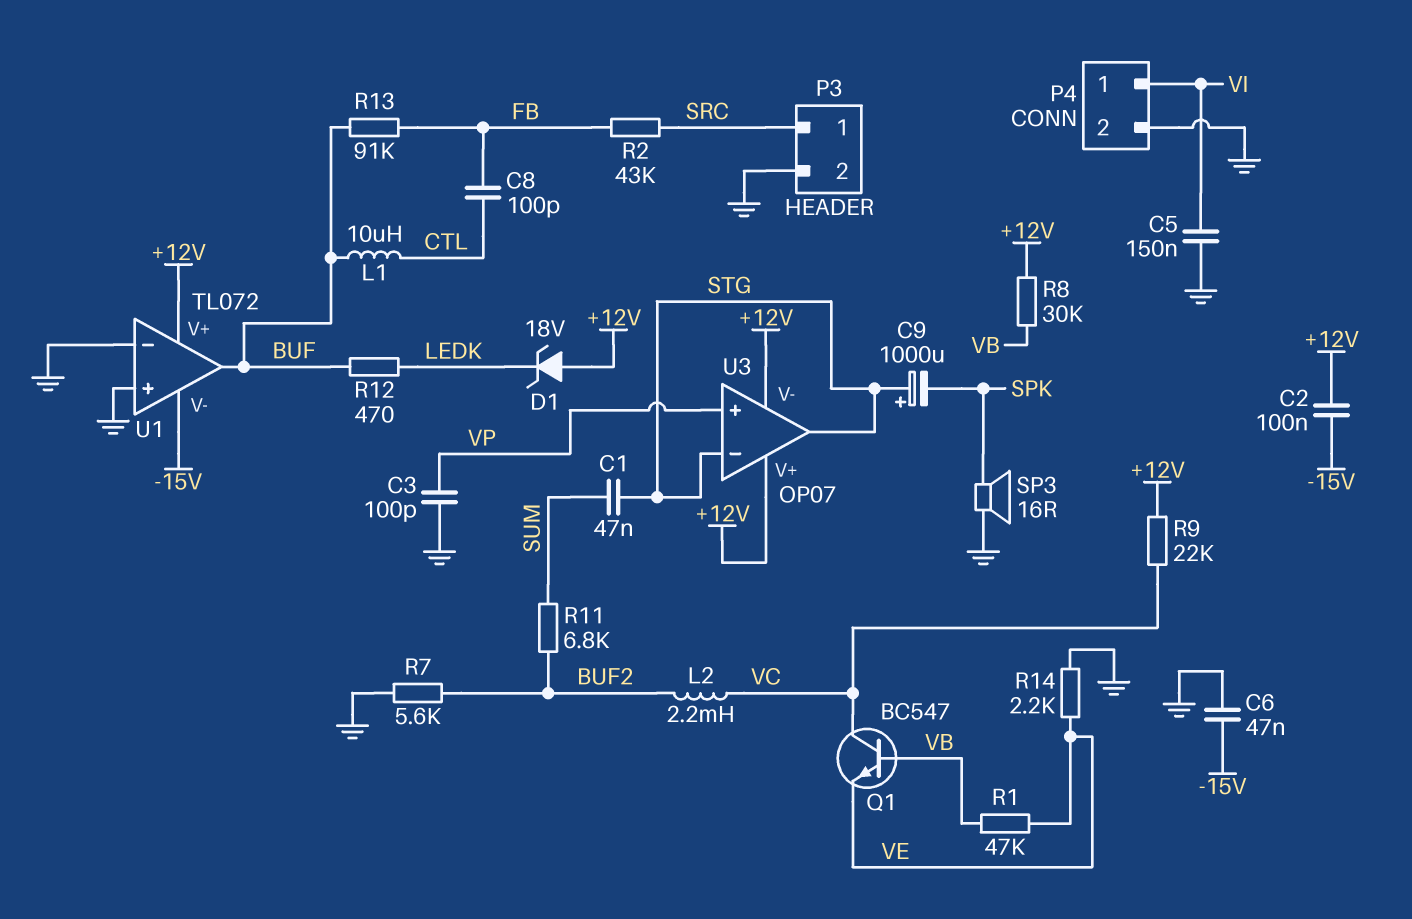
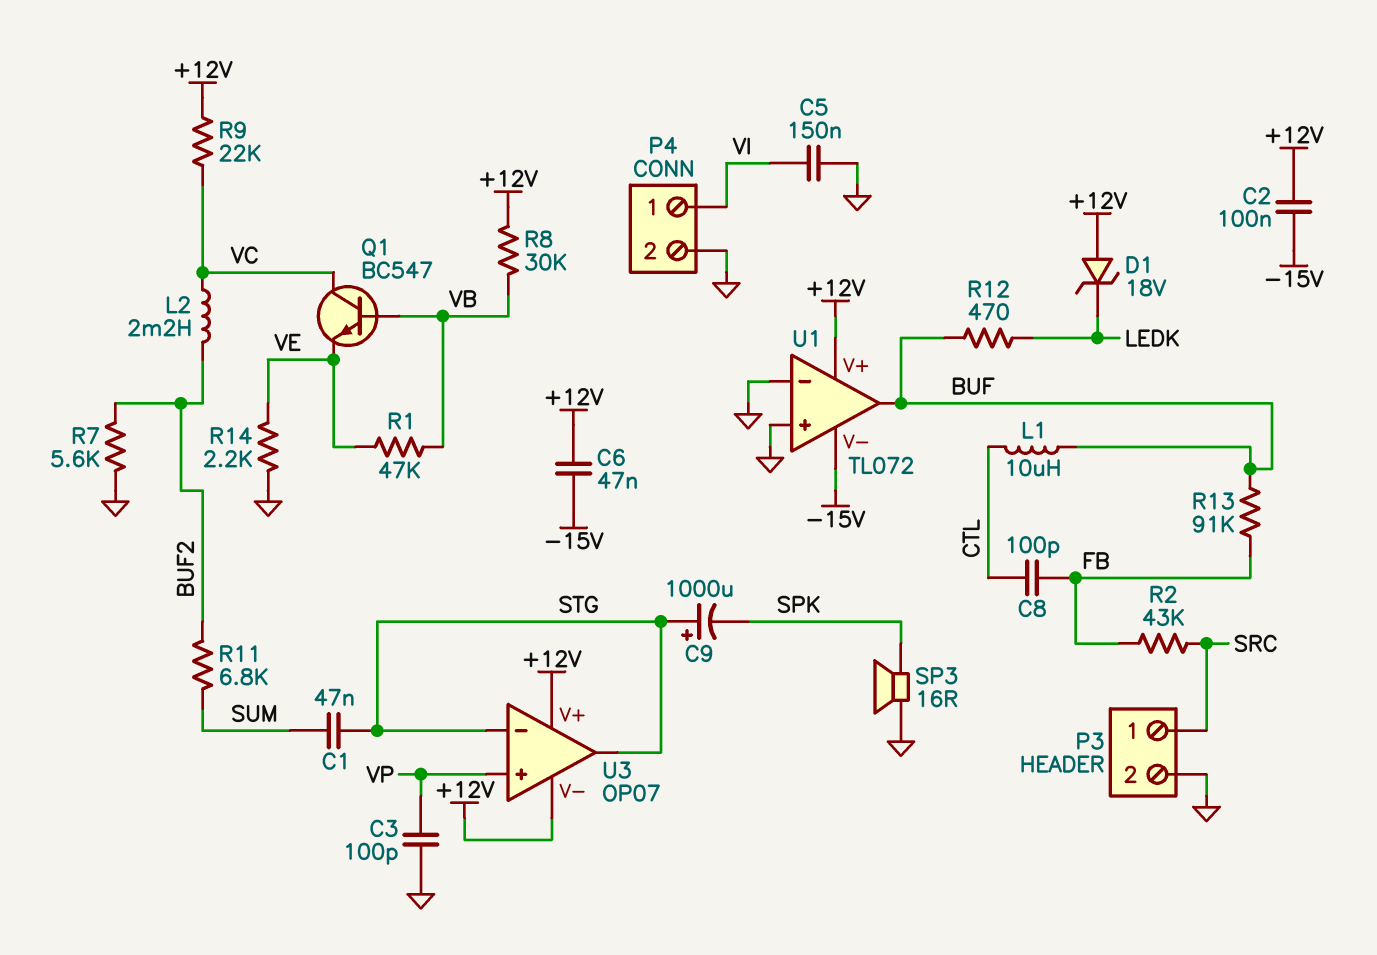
C6: 47nF (-15V, GND) -> 47nF (+12V, -15V)

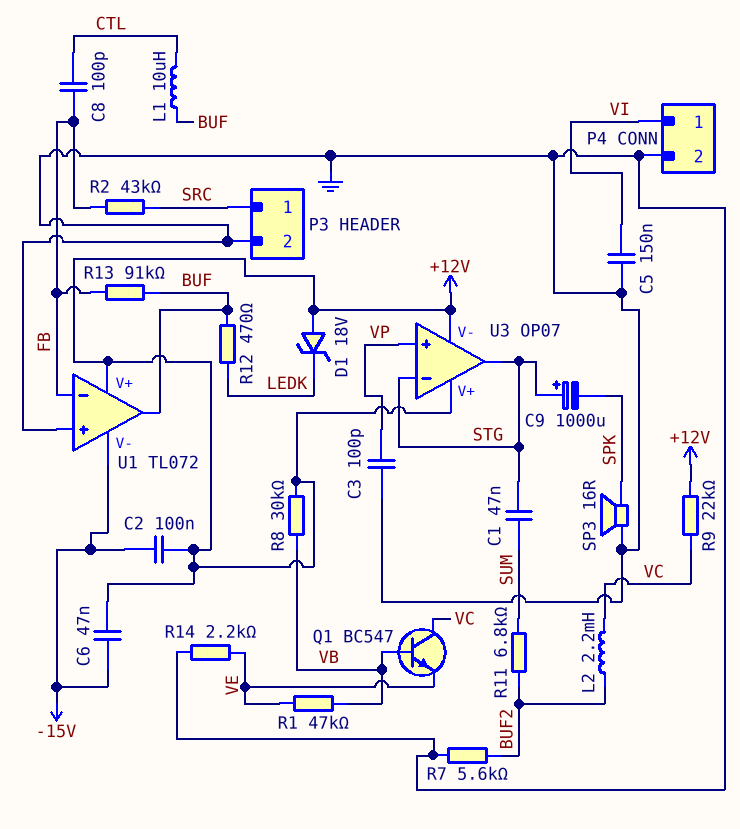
U1 pin in-: GND -> FB

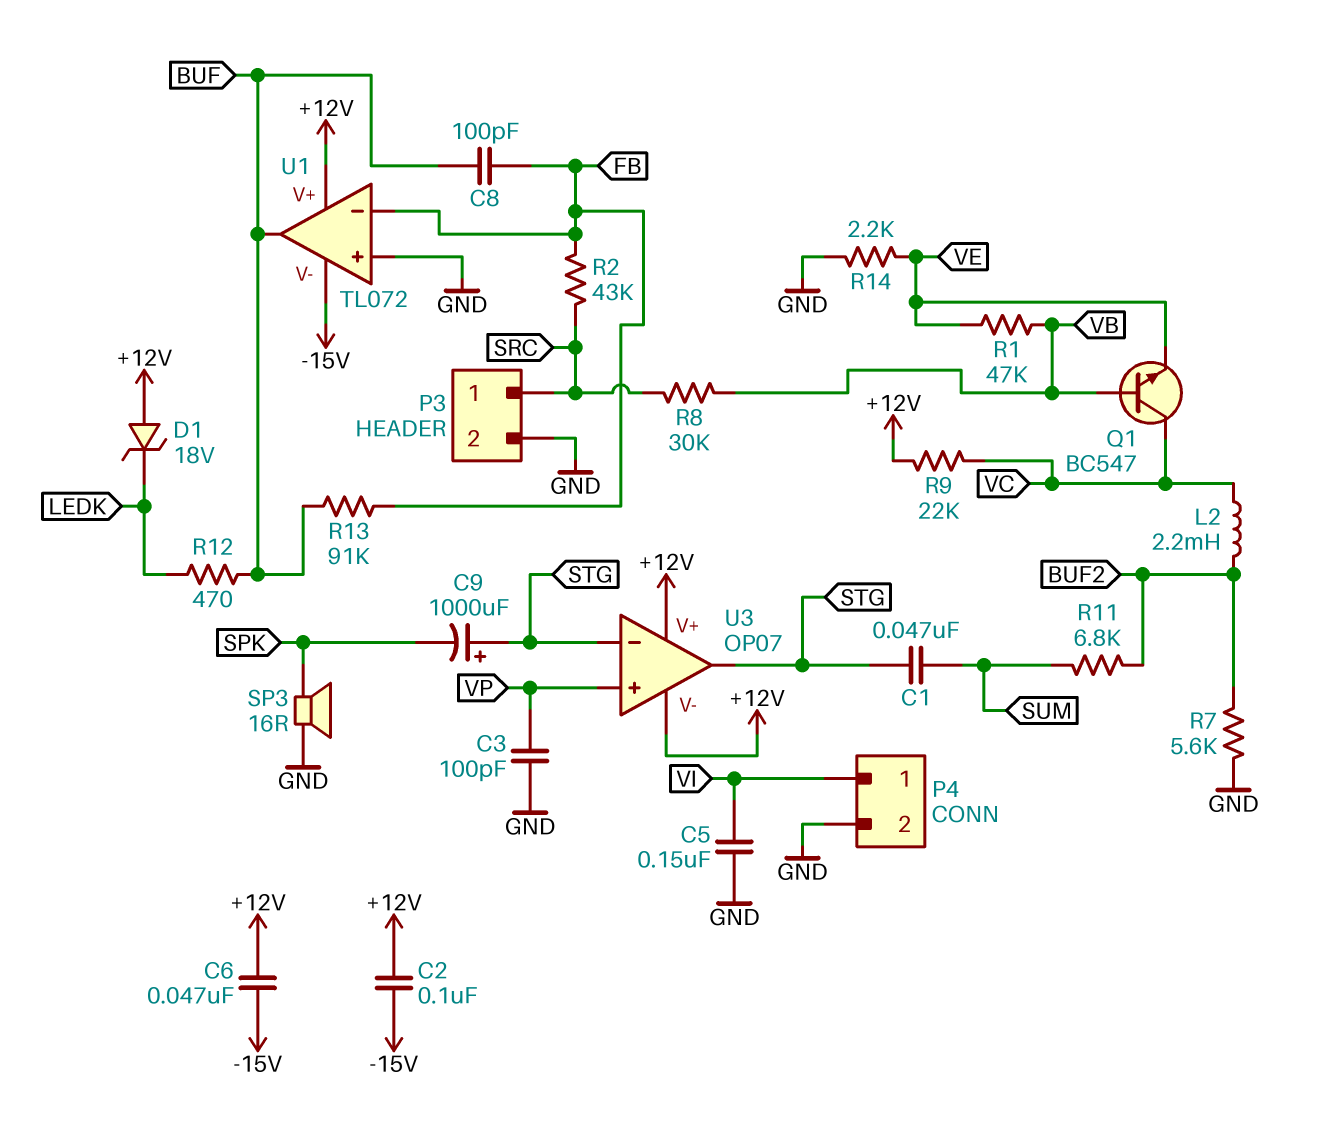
C8: 100pF (CTL, FB) -> 100pF (BUF, FB)
L1: 10uH (BUF, CTL) -> none
R8: 30k (+12V, VB) -> 30k (SRC, VB)

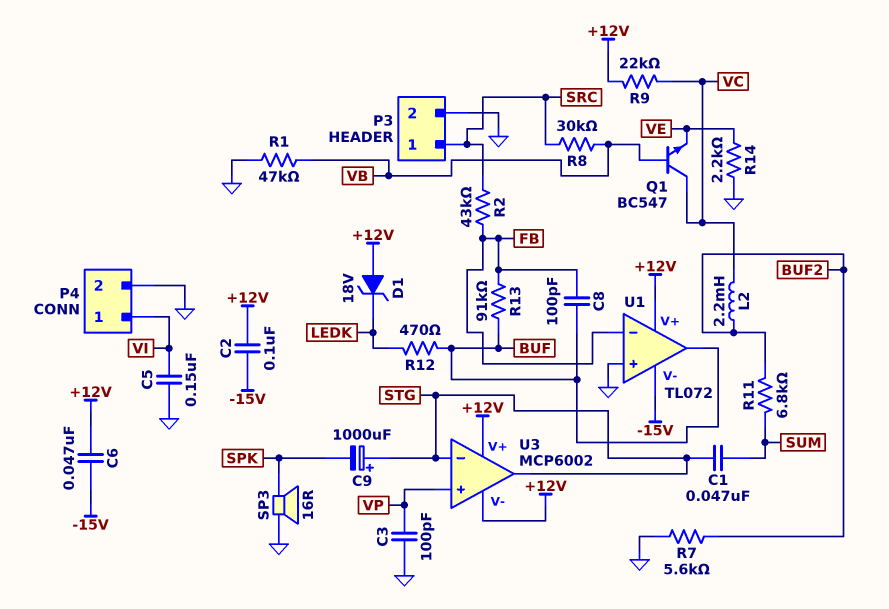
R1: 47k (VB, VE) -> 47k (GND, VB)
U3: OP07 -> MCP6002

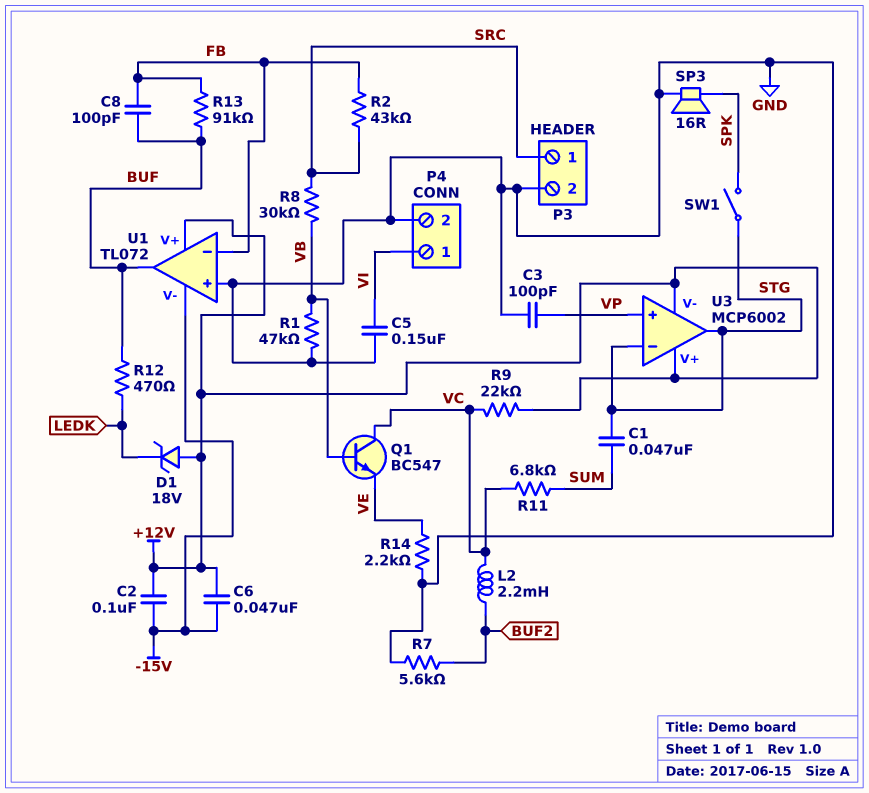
C9: 1000uF (plus STG, minus SPK) -> none
R11: 6.8k (BUF2, SUM) -> 6.8k (SUM, VC)
SW1: none -> switch (SPK, STG)

